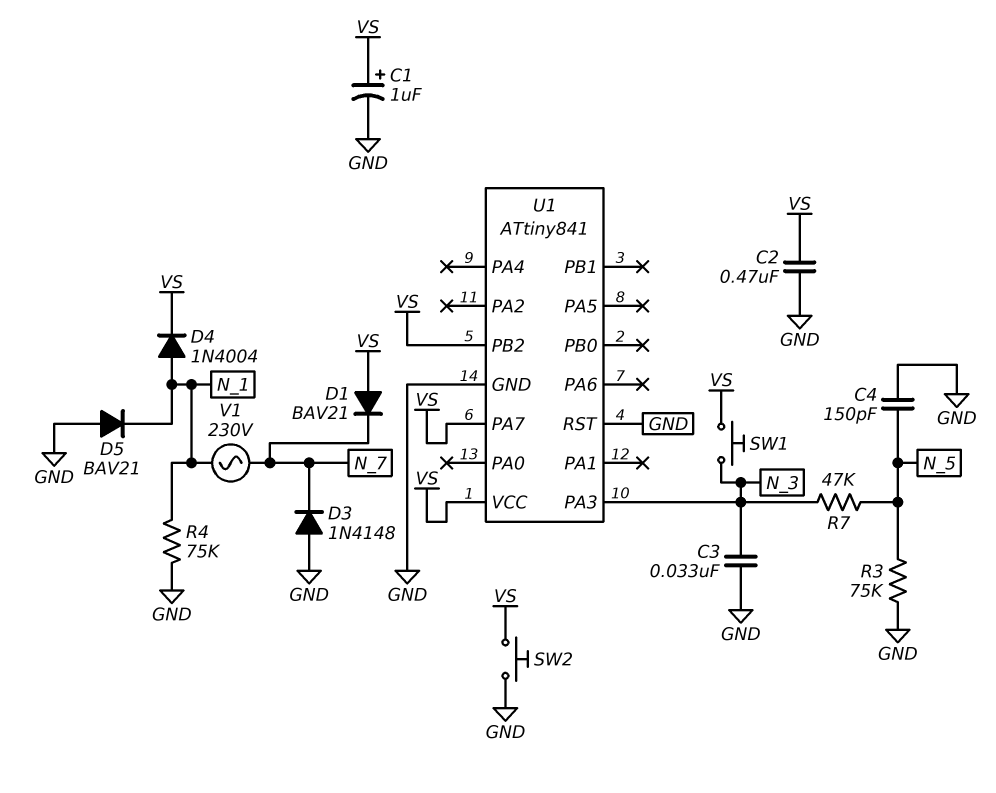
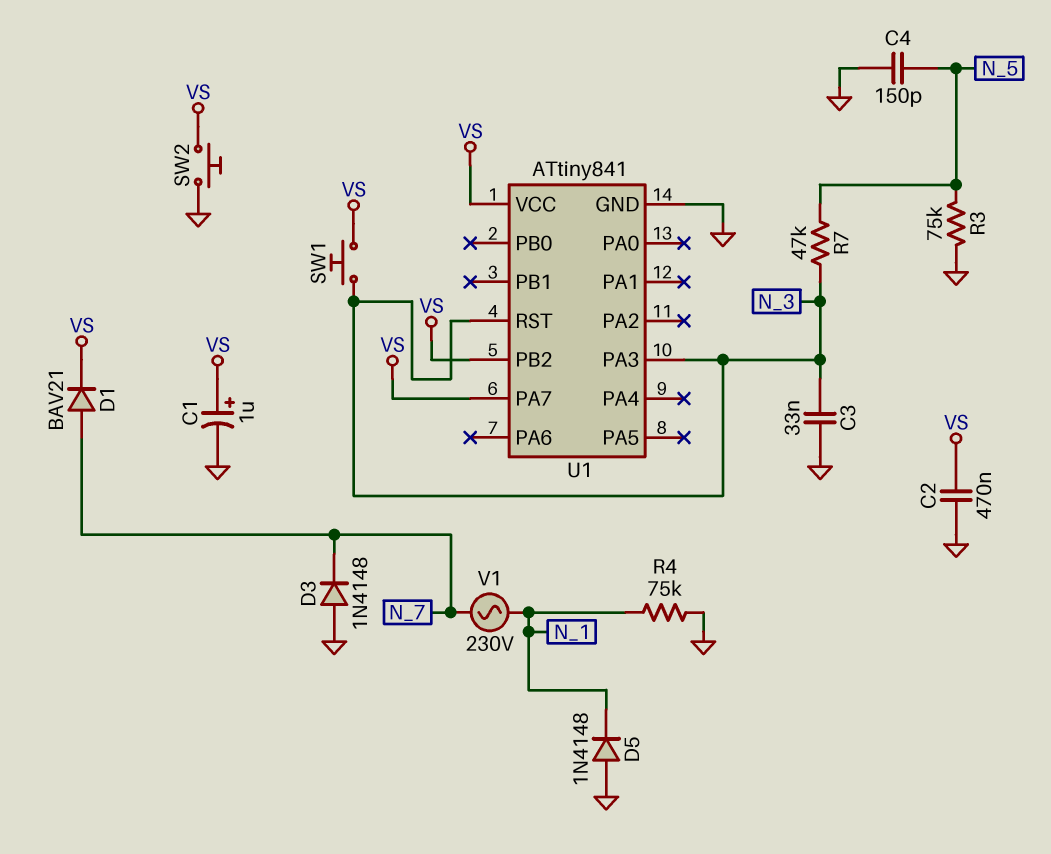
D1: diode BAV21 (A VS, K N_7) -> diode BAV21 (A N_7, K VS)
D4: diode 1N4004 (A N_1, K VS) -> none
D5: diode BAV21 (A GND, K N_1) -> diode 1N4148 (A GND, K N_1)
U1 pin RST: GND -> N_3

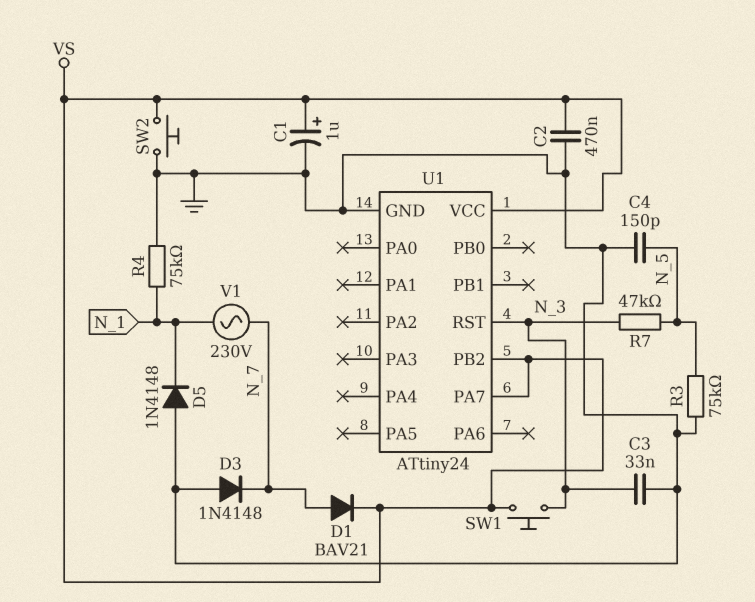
U1: ATtiny841 -> ATtiny24
U1 pin PA3: N_3 -> none

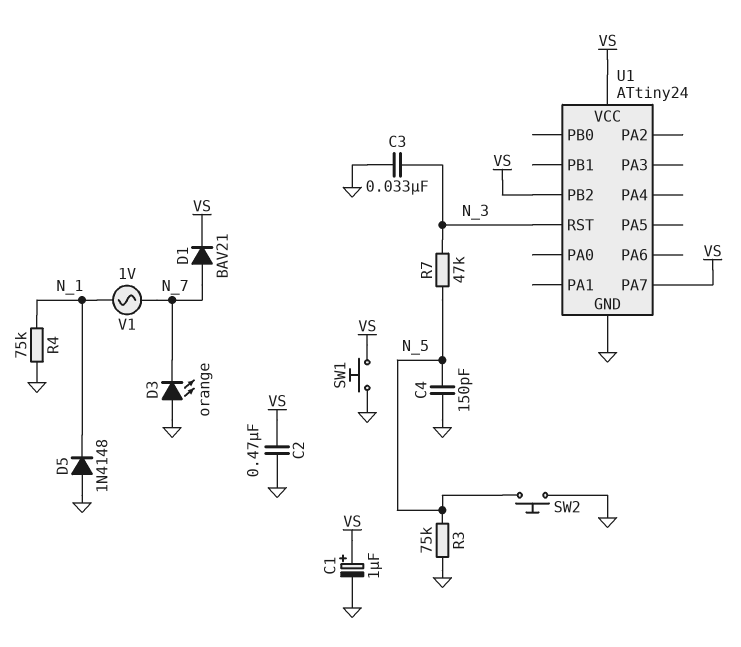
D3: diode 1N4148 (A GND, K N_7) -> LED orange (A GND, K N_7)
SW1: button (N_3, VS) -> button (GND, VS)
SW2: button (GND, VS) -> button (GND, N_5)
V1: AC 230V (N_1, N_7) -> AC 1V (N_1, N_7)

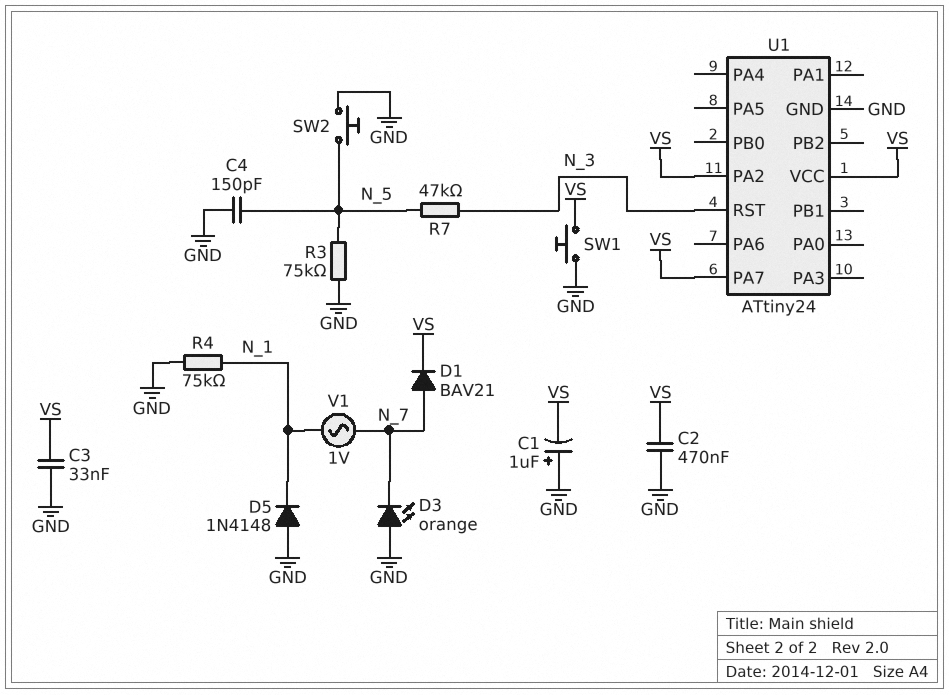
C1: 1uF (plus VS, minus GND) -> 1uF (plus GND, minus VS)
C3: 33nF (GND, N_3) -> 33nF (GND, VS)
U1 pin PA2: none -> VS
U1 pin PB2: VS -> none

